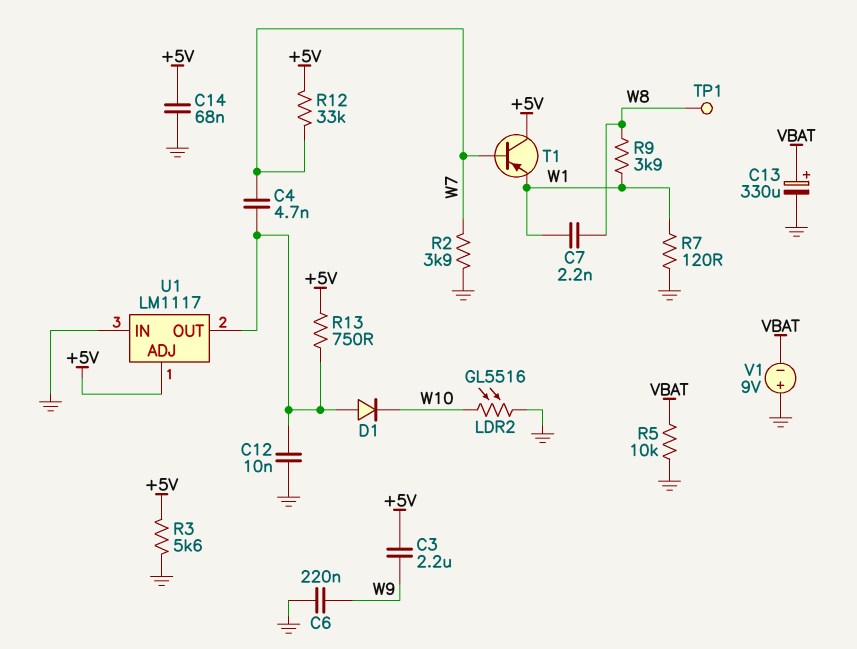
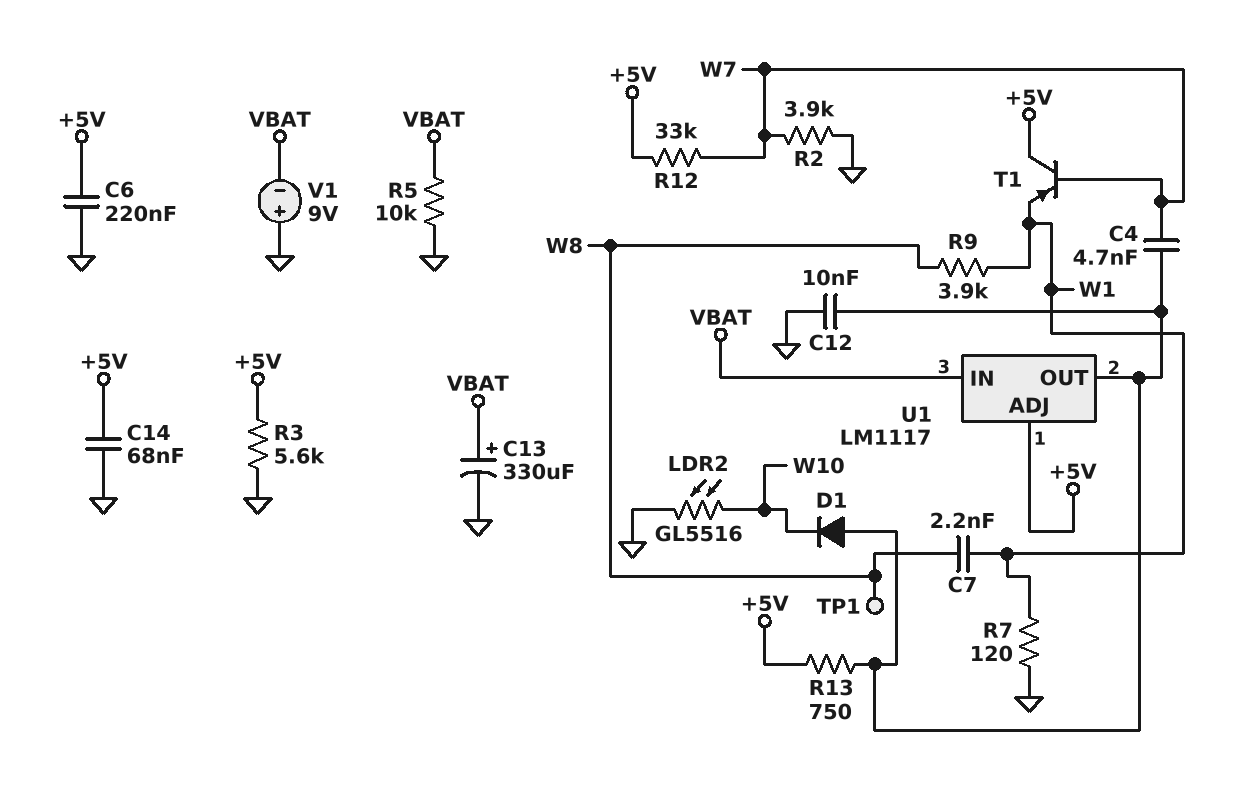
C3: 2.2uF (+5V, W9) -> none
C6: 220nF (GND, W9) -> 220nF (+5V, GND)
U1 pin IN: GND -> VBAT

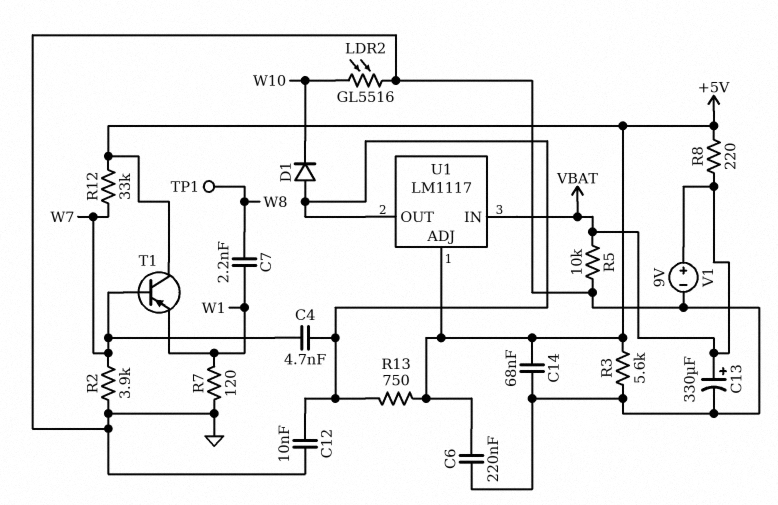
R8: none -> 220 (+5V, VBAT)
R9: 3.9k (W1, W8) -> none
V1: 9V (plus GND, minus VBAT) -> 9V (plus VBAT, minus GND)

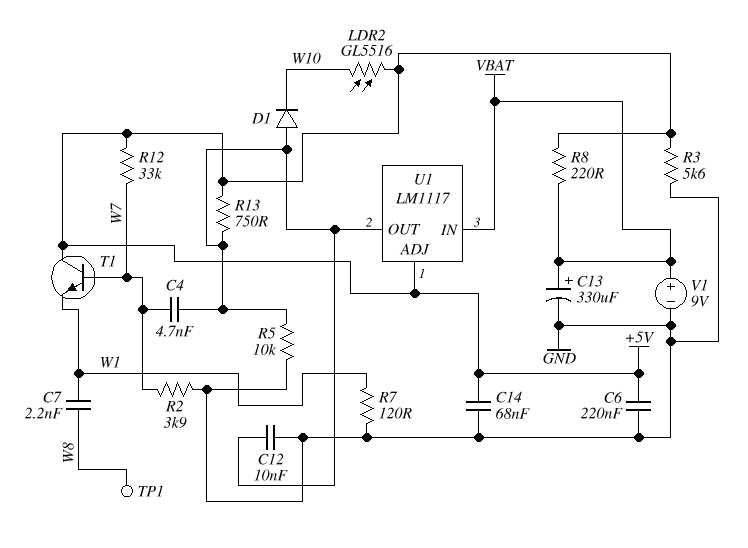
LDR2: GL5516 (GND, W10) -> GL5516 (+5V, W10)
R5: 10k (GND, VBAT) -> 10k (GND, U1/OUT)
T1: PNP (B W7, C +5V, E W1) -> NPN (B W7, C +5V, E W1)

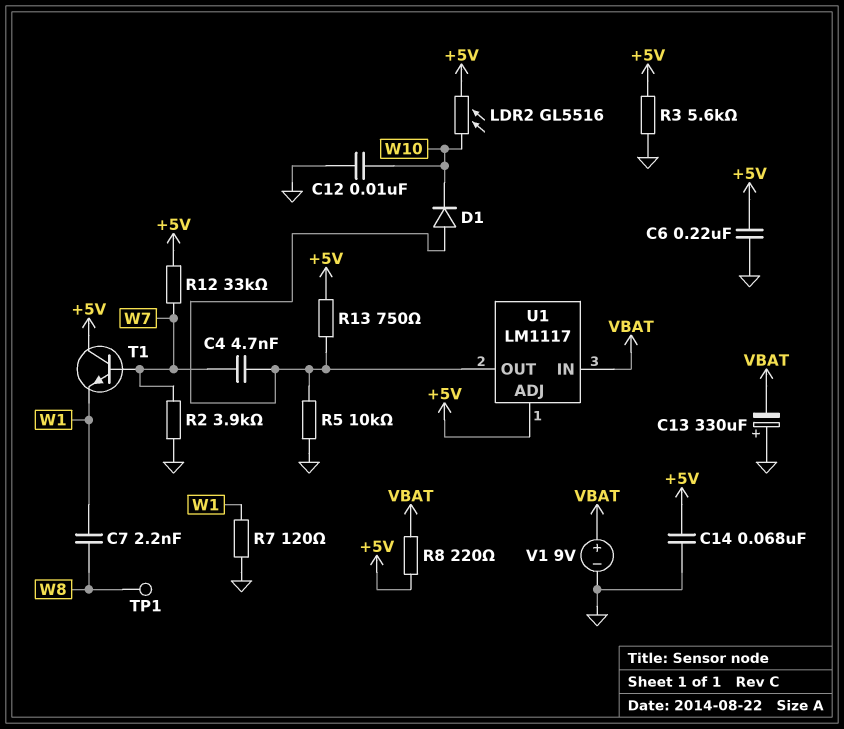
C12: 10nF (GND, U1/OUT) -> 10nF (GND, W10)
C13: 330uF (plus VBAT, minus GND) -> 330uF (plus GND, minus VBAT)

